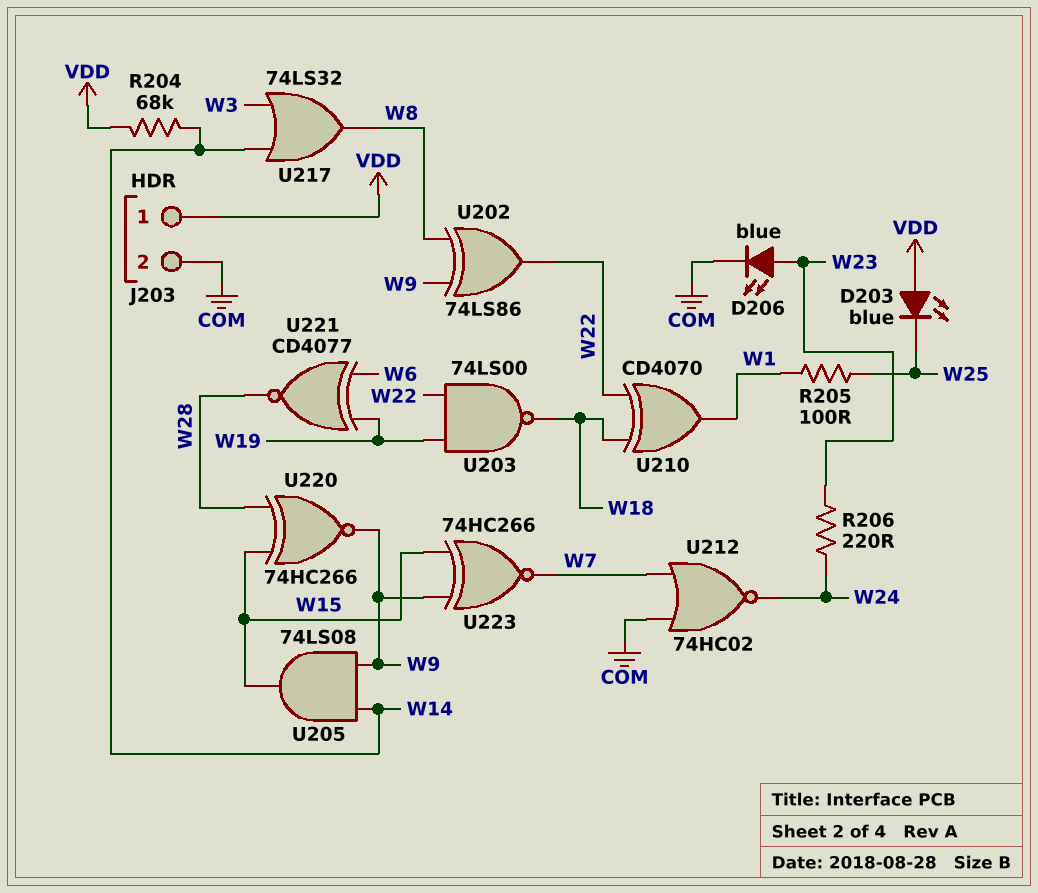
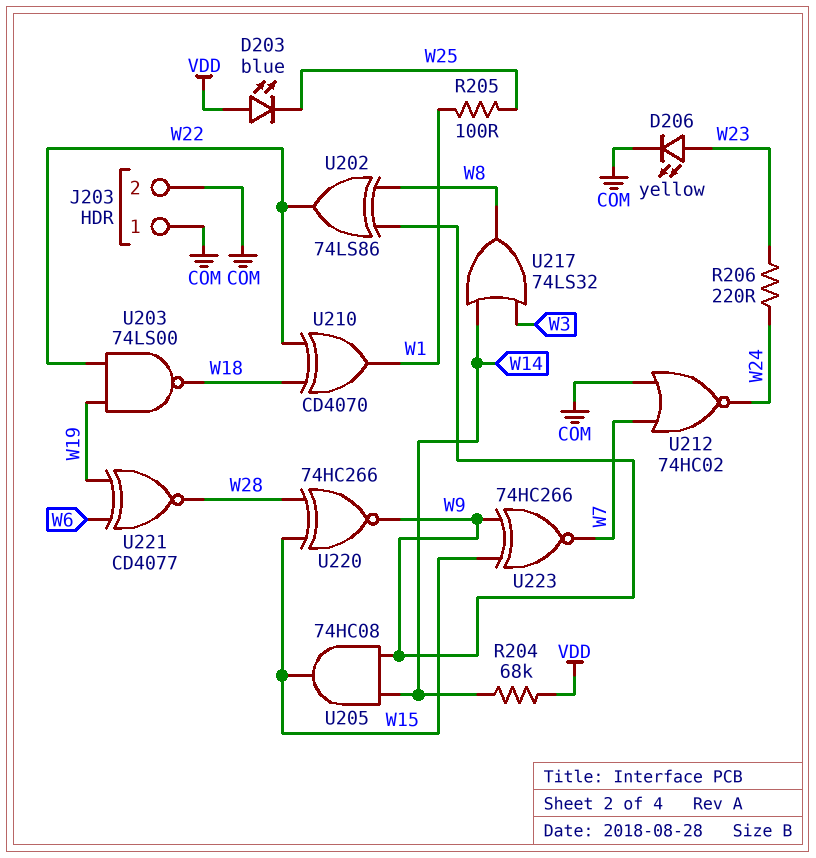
D206: LED blue (A W23, K COM) -> LED yellow (A W23, K COM)
J203 pin 1: VDD -> COM
U205: AND 74LS08 (in W9, in W14, out W15) -> AND 74HC08 (in W9, in W14, out W15)

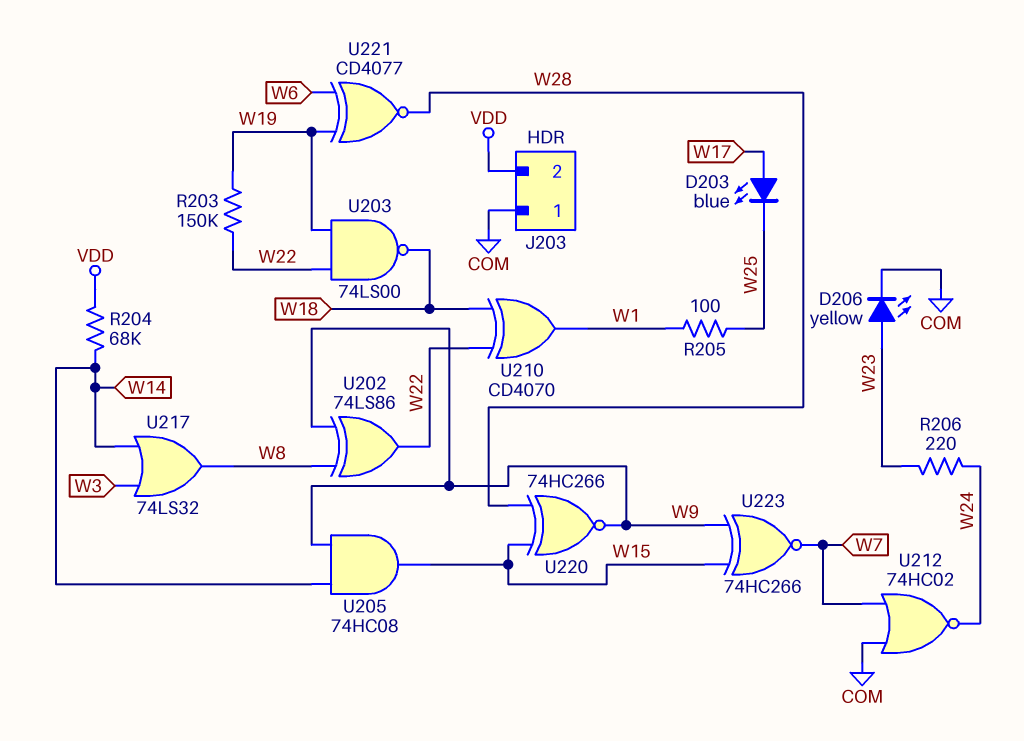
D203: LED blue (A VDD, K W25) -> LED blue (A W17, K W25)
J203 pin 2: COM -> VDD
R203: none -> 150k (W19, W22)

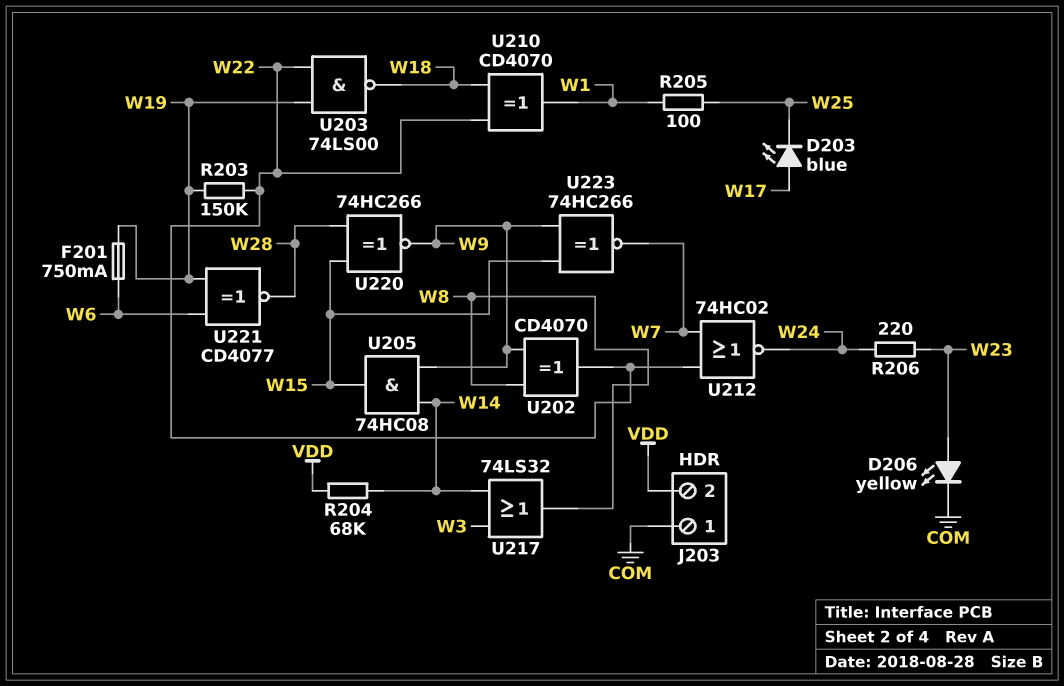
F201: none -> 750mA (W6, W19)
U202: XOR 74LS86 (in W8, in W9, out W22) -> XOR CD4070 (in W8, in W9, out W22)
U212: NOR 74HC02 (in COM, in W7, out W24) -> NOR 74HC02 (in W7, in W22, out W24)

